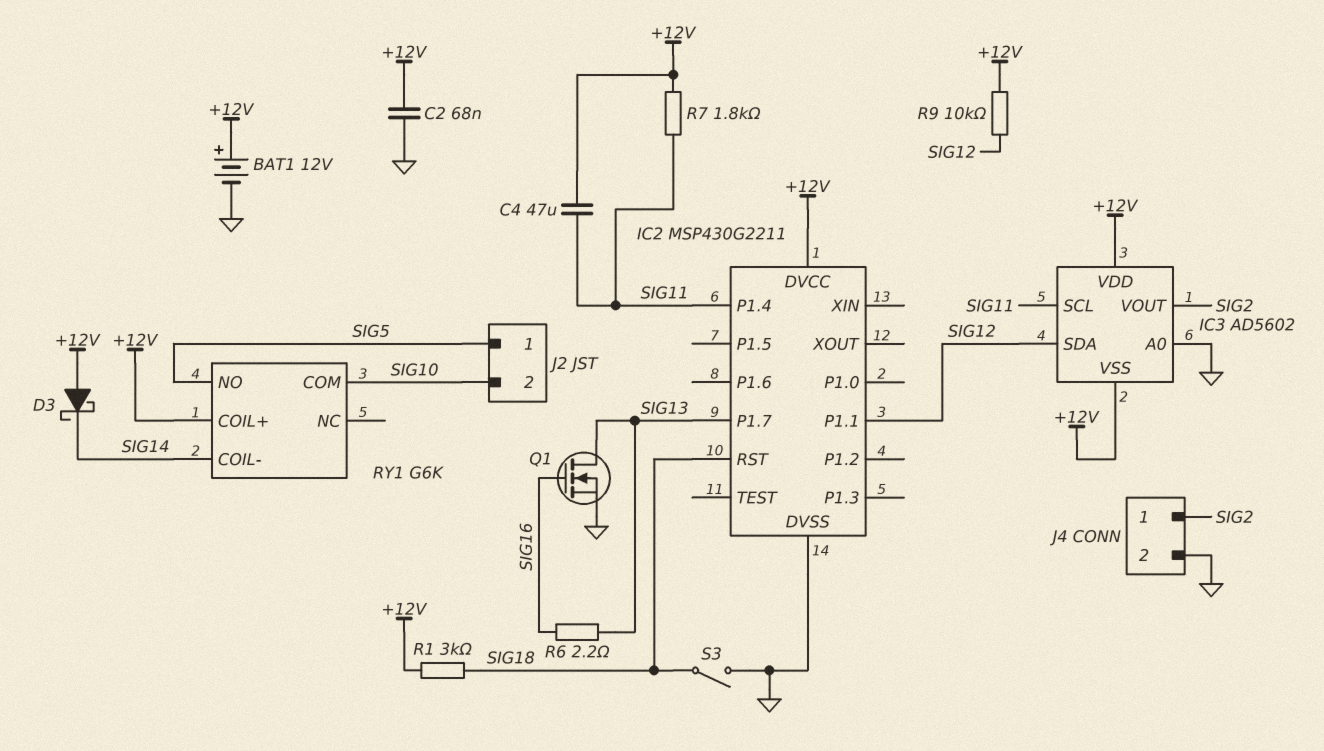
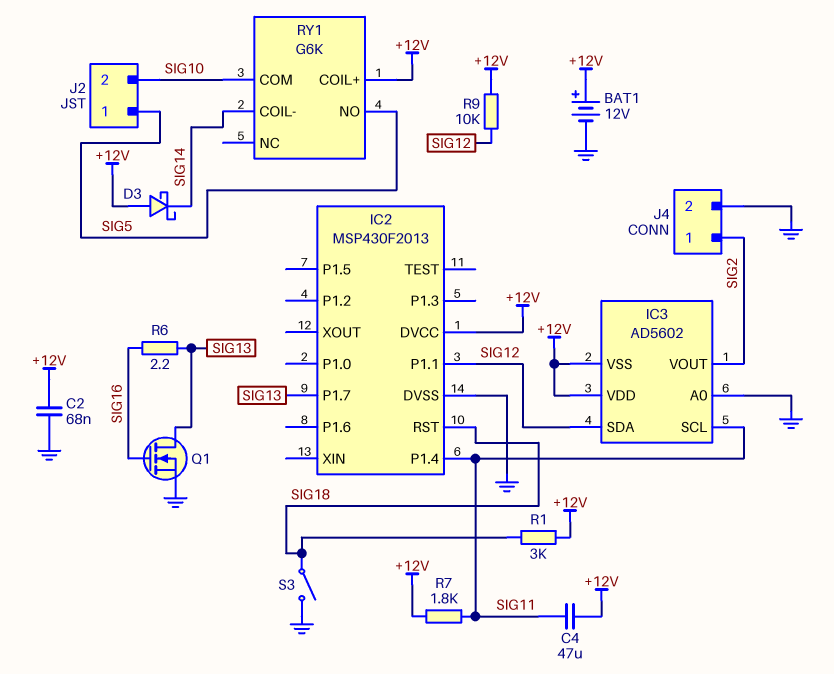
IC2: MSP430G2211 -> MSP430F2013

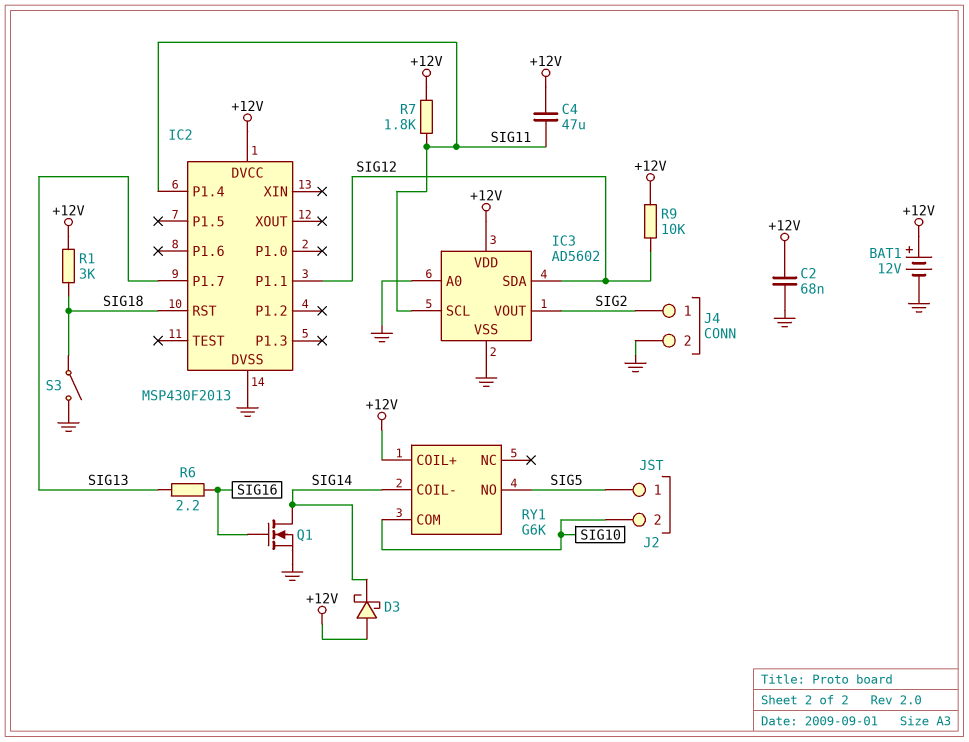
IC3 pin VSS: +12V -> GND
Q1: NMOS (G SIG16, D SIG13, S GND) -> NMOS (G SIG16, D SIG14, S GND)

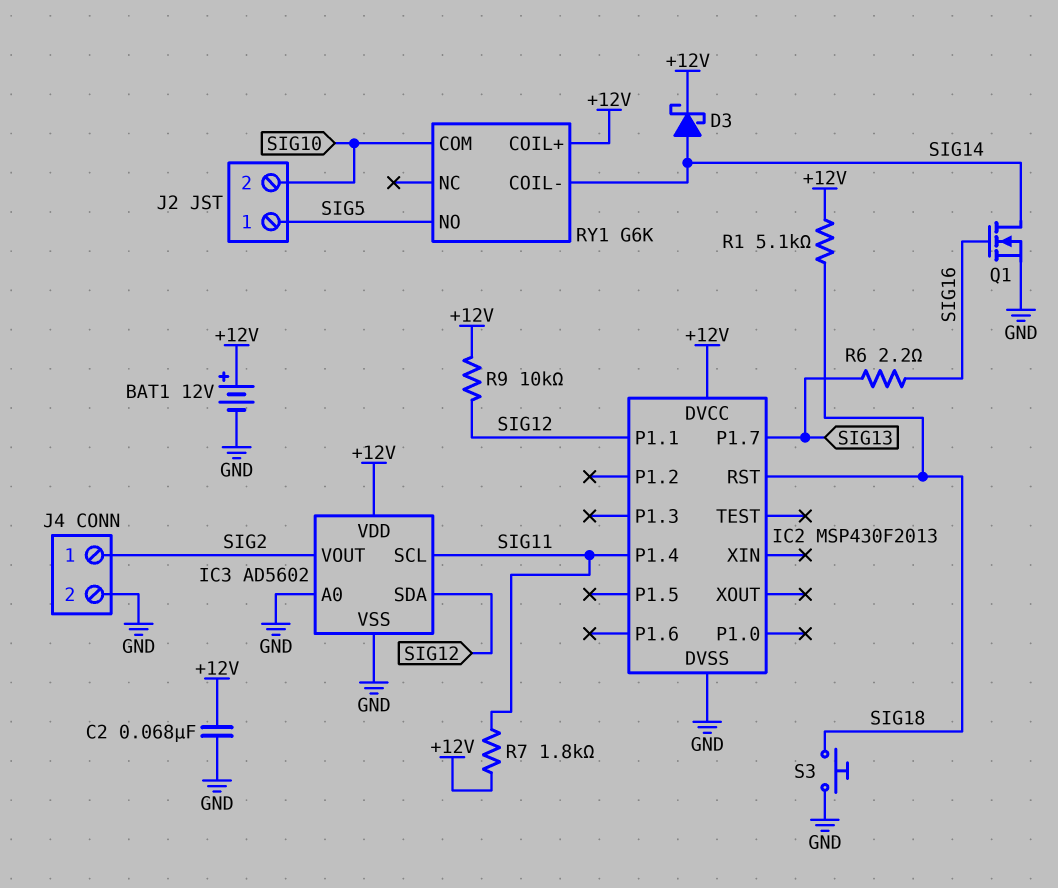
C4: 47uF (+12V, SIG11) -> none
D3: schottky (A +12V, K SIG14) -> schottky (A SIG14, K +12V)
R1: 3k (+12V, SIG18) -> 5.1k (+12V, SIG18)
S3: switch (GND, SIG18) -> button (GND, SIG18)

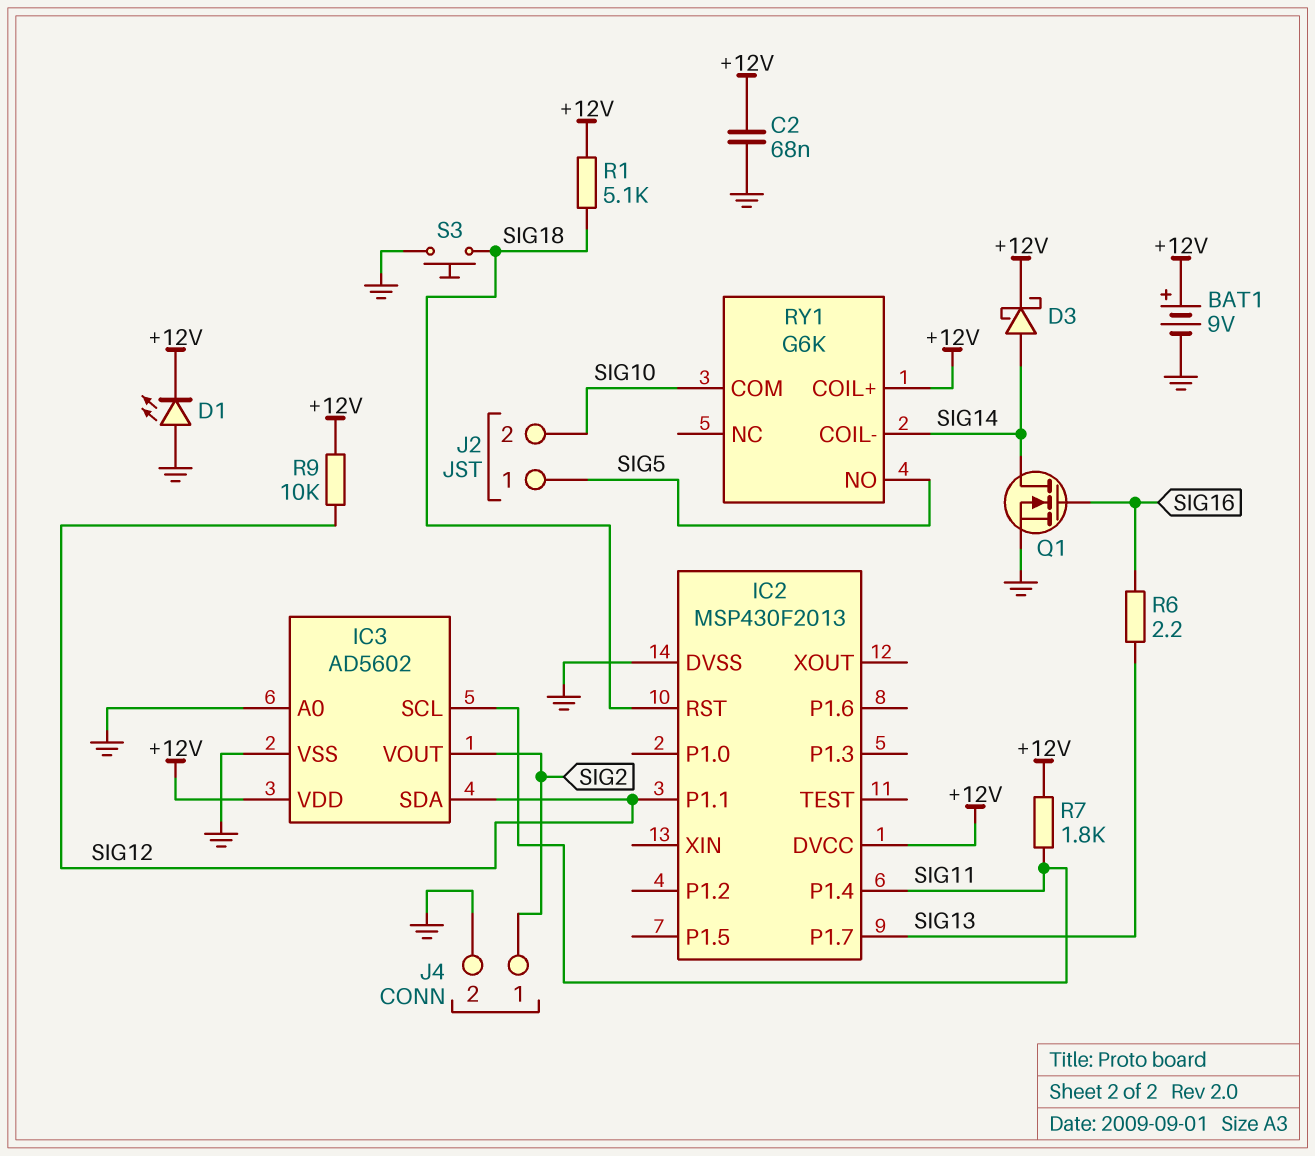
BAT1: 12V (plus +12V, minus GND) -> 9V (plus +12V, minus GND)
D1: none -> LED (A GND, K +12V)

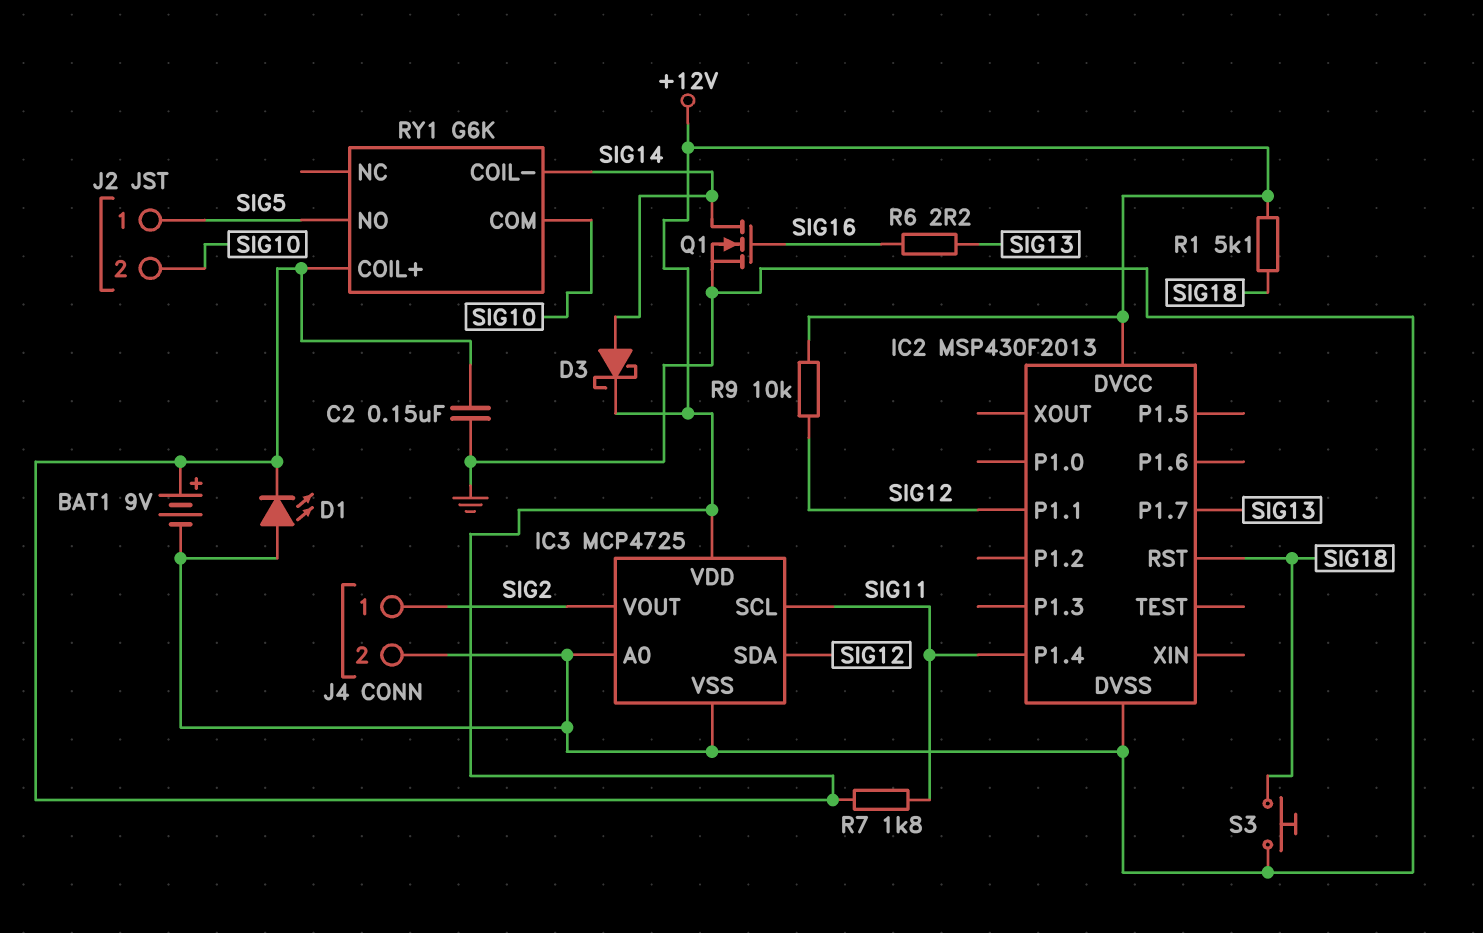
C2: 68nF (+12V, GND) -> 150nF (+12V, GND)
IC3: AD5602 -> MCP4725

